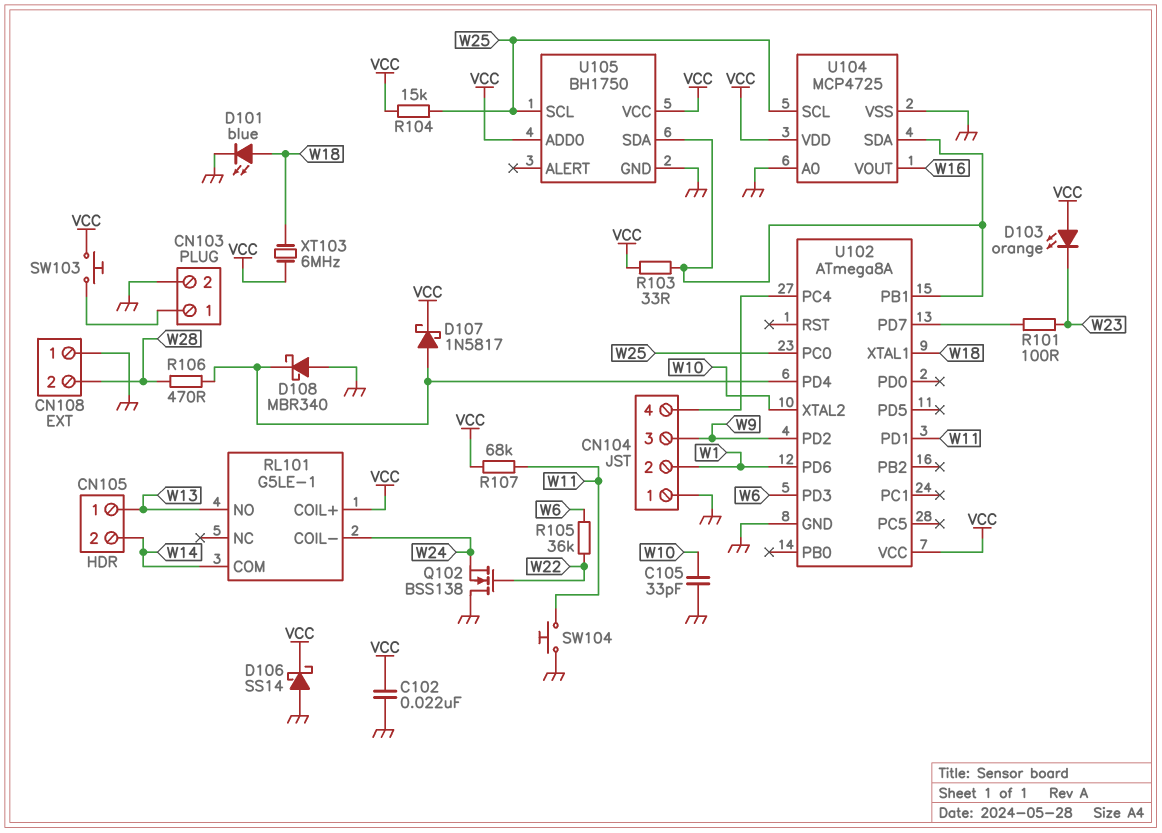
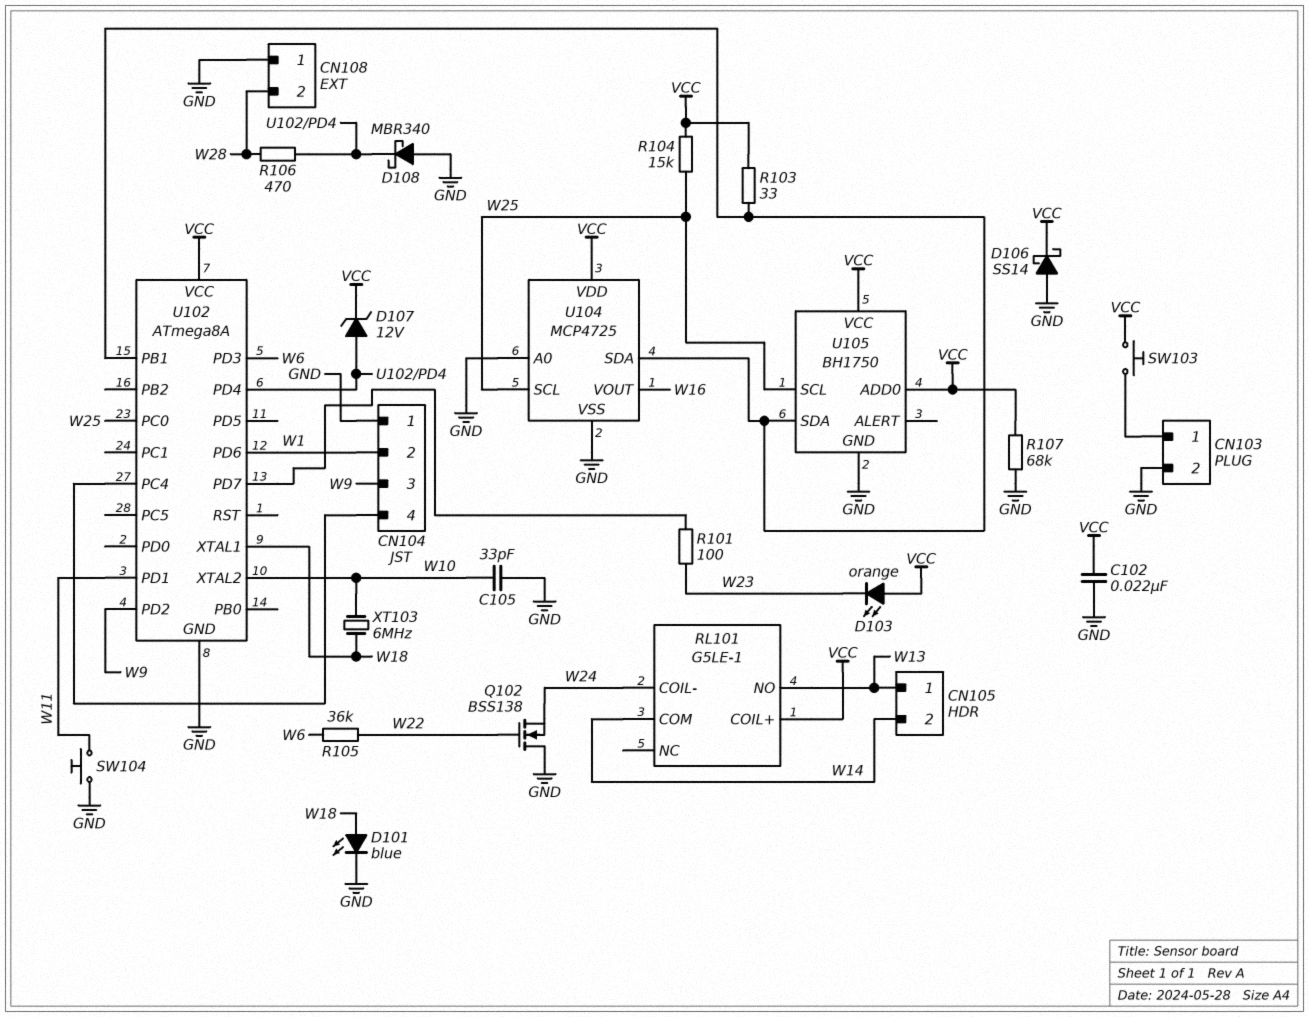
D107: schottky 1N5817 (A U102/PD4, K VCC) -> zener 12V (A U102/PD4, K VCC)
R107: 68k (VCC, W11) -> 68k (GND, VCC)
XT103: 6MHz (VCC, W18) -> 6MHz (W10, W18)

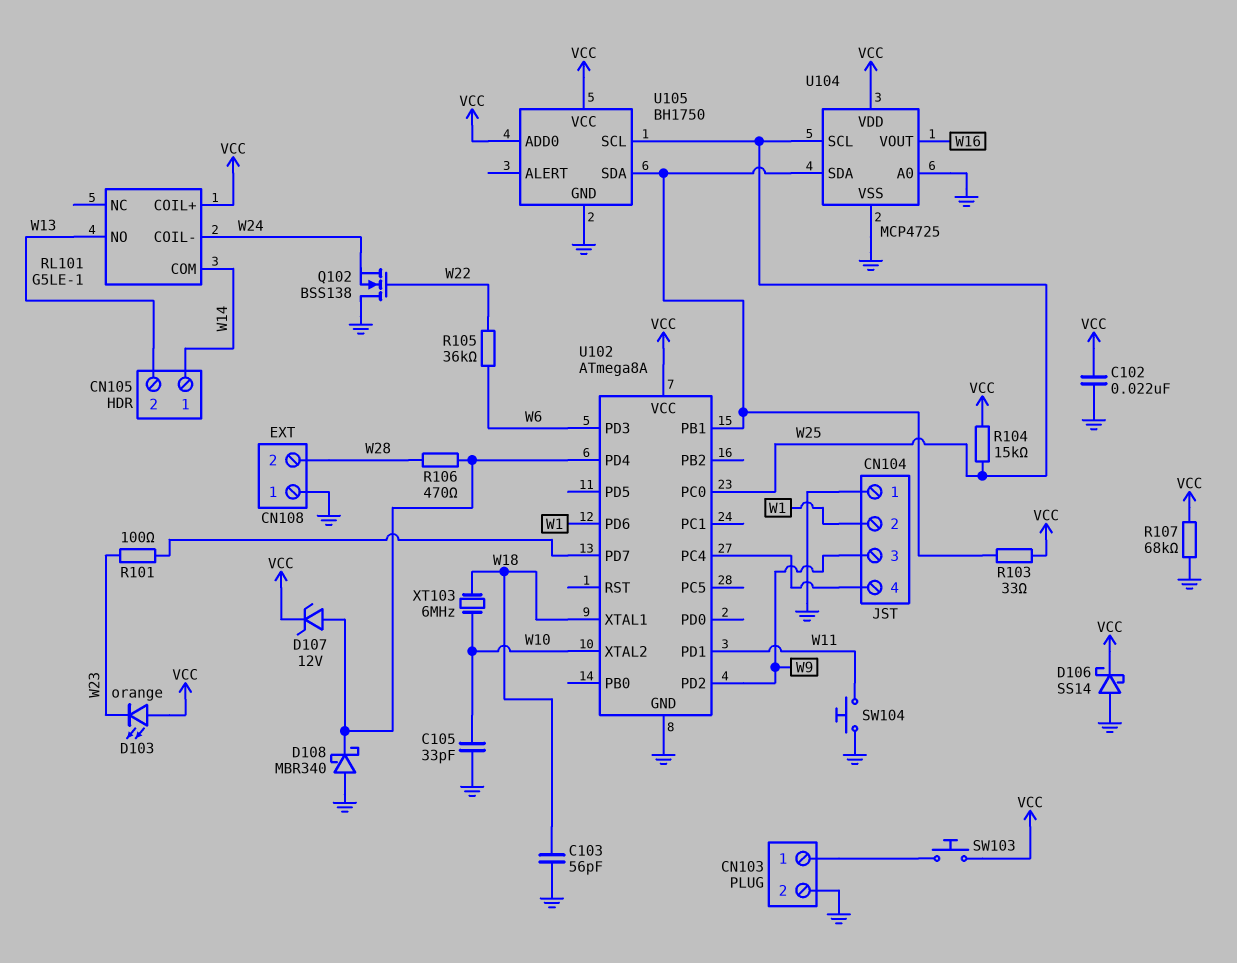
C103: none -> 56pF (GND, W18)
CN105 pin 1: W13 -> W14
CN105 pin 2: W14 -> W13
D101: LED blue (A W18, K GND) -> none

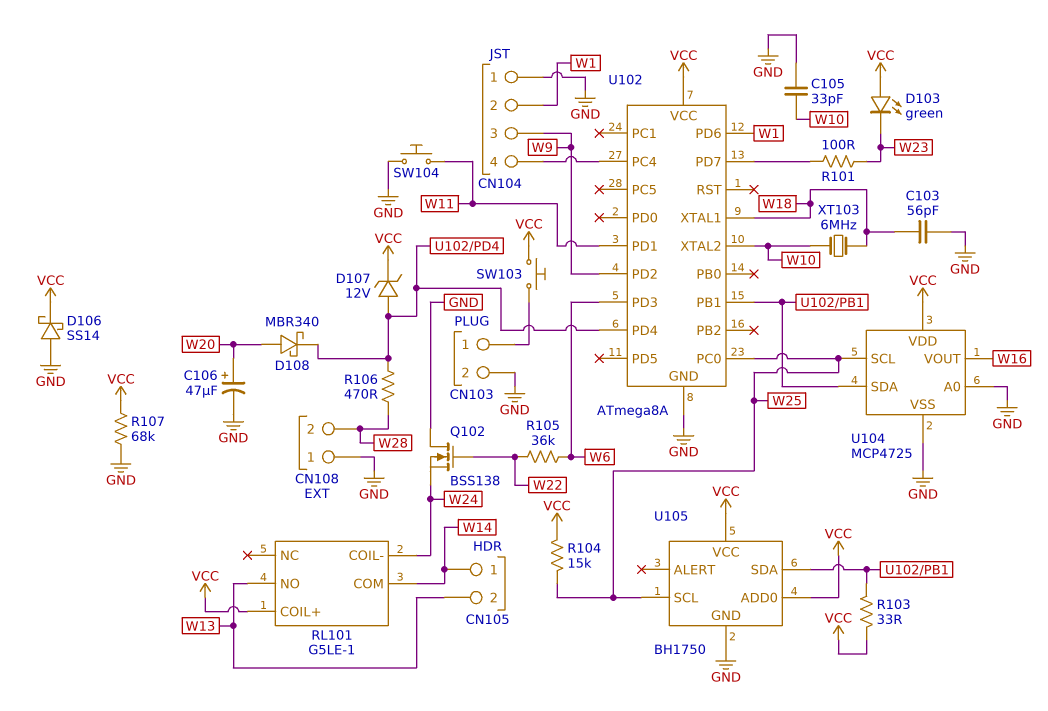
C102: 22nF (GND, VCC) -> none
C106: none -> 47uF (plus W20, minus GND)
D103: LED orange (A VCC, K W23) -> LED green (A VCC, K W23)
D108: schottky MBR340 (A GND, K U102/PD4) -> schottky MBR340 (A W20, K U102/PD4)

